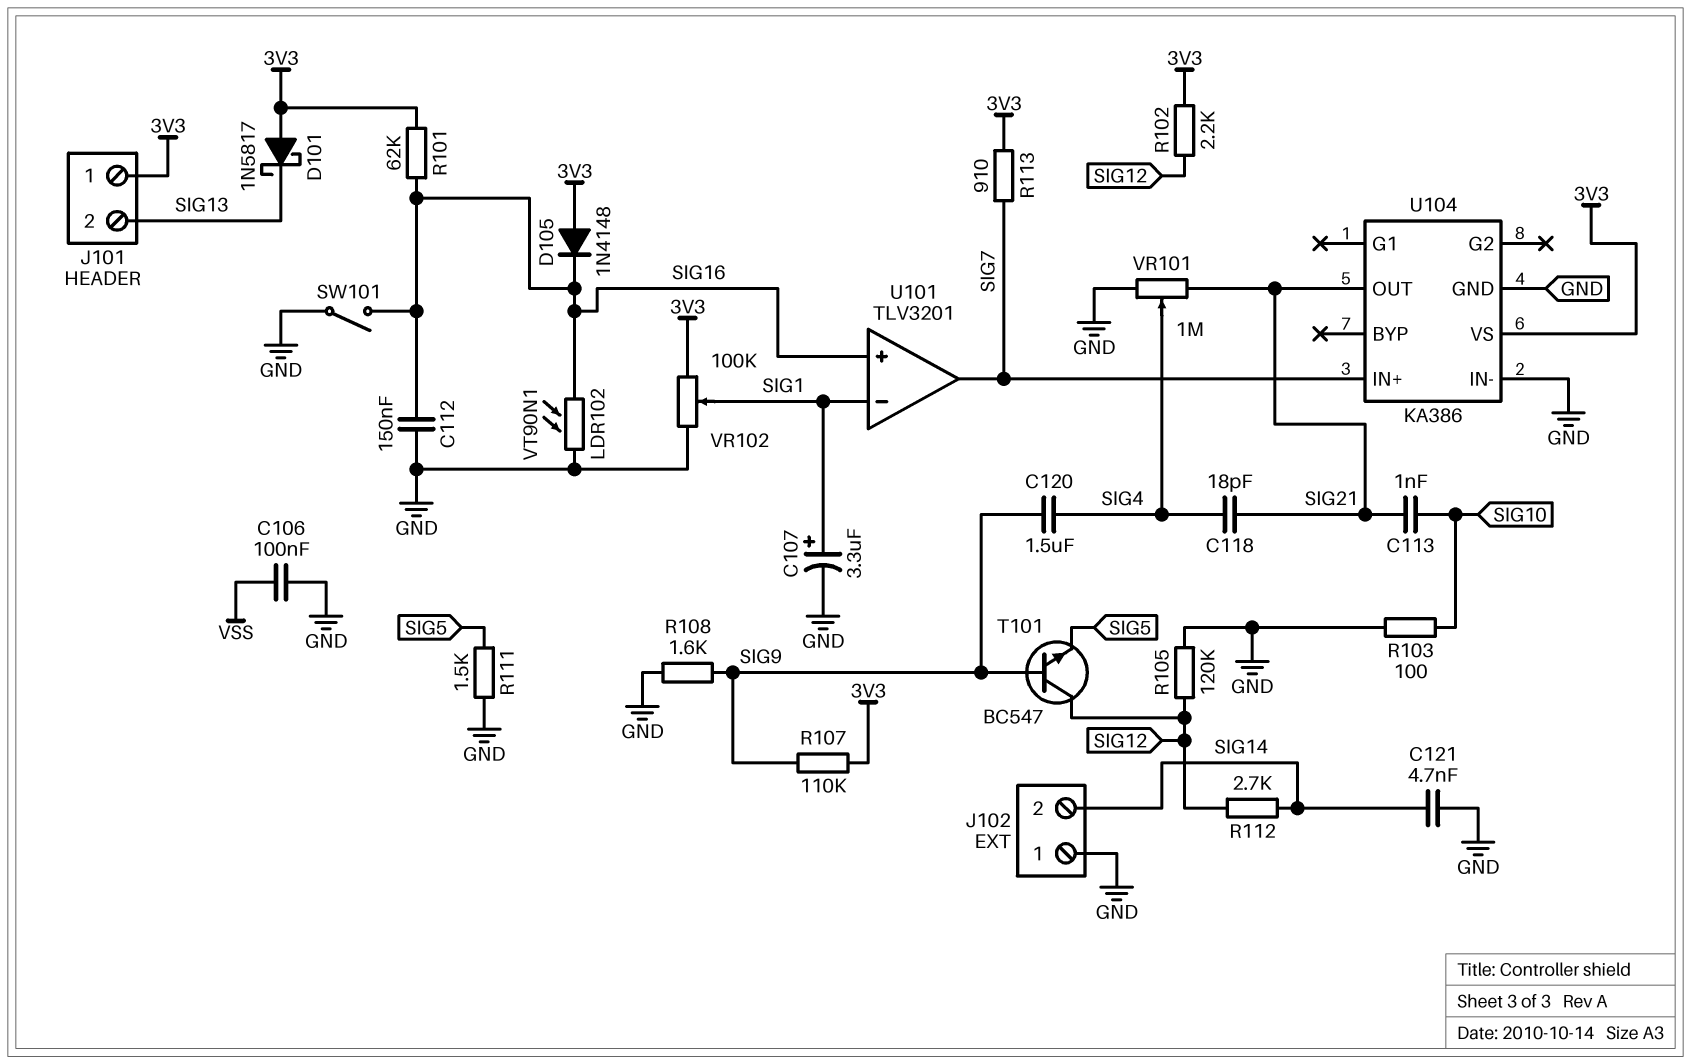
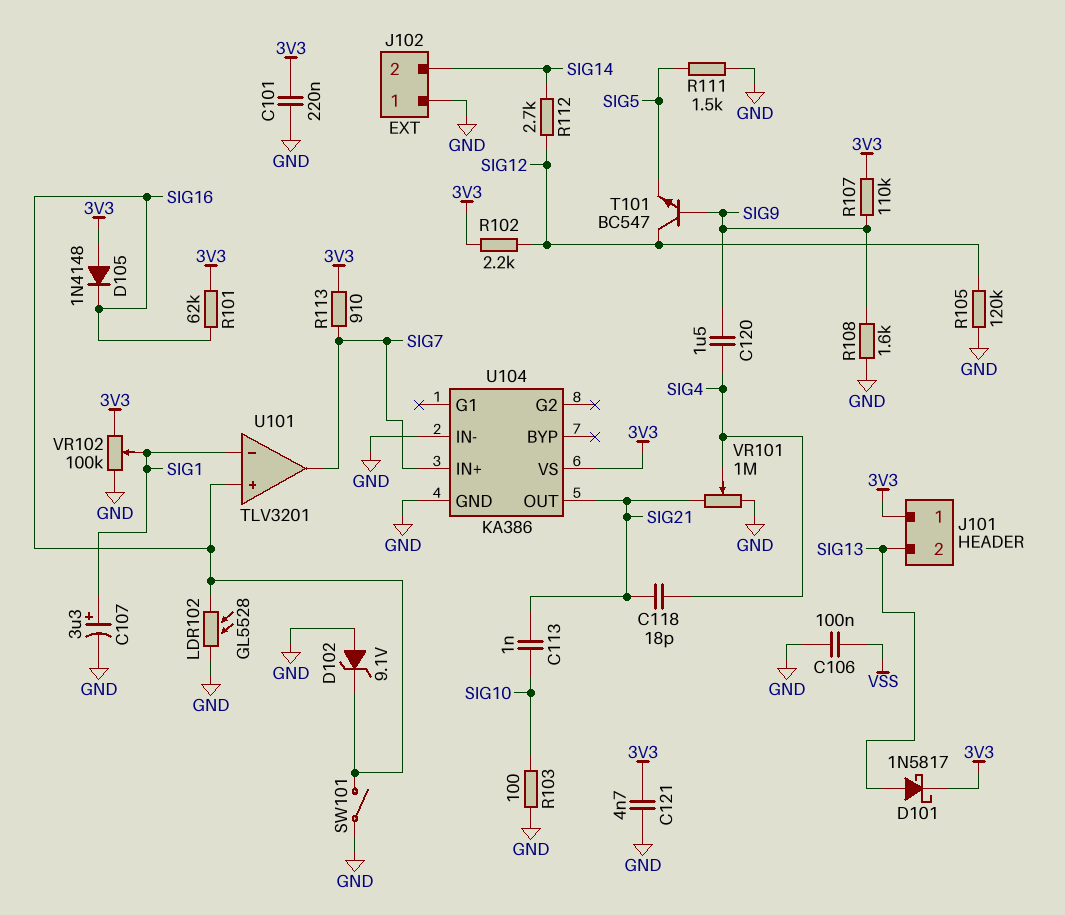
C101: none -> 220nF (3V3, GND)
C112: 150nF (GND, SIG16) -> none
C121: 4.7nF (GND, SIG14) -> 4.7nF (3V3, GND)
D101: schottky 1N5817 (A 3V3, K SIG13) -> schottky 1N5817 (A SIG13, K 3V3)
D102: none -> zener 9.1V (A GND, K SIG16)
LDR102: VT90N1 (GND, SIG16) -> GL5528 (GND, SIG16)

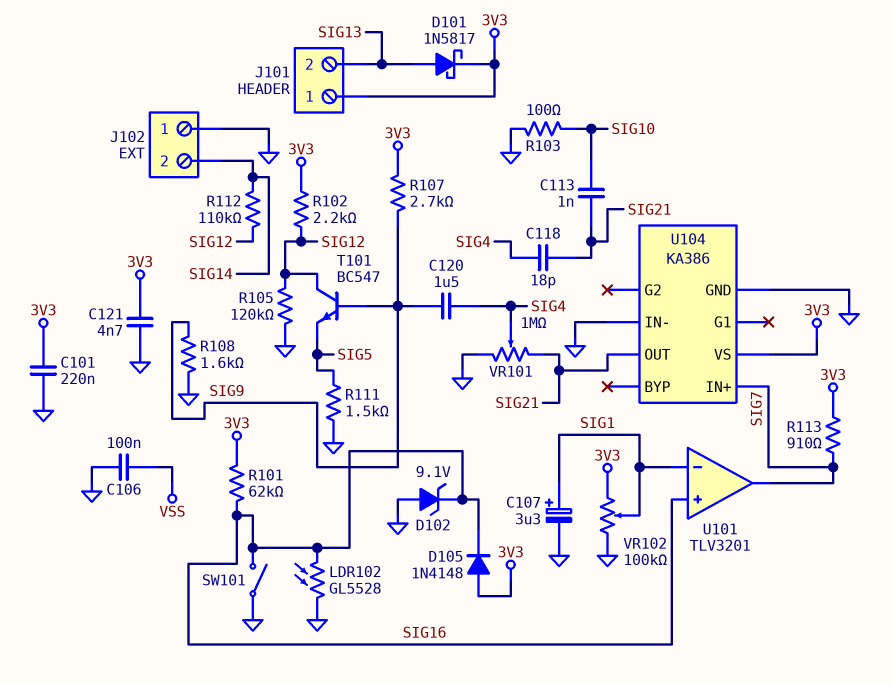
R107: 110k (3V3, SIG9) -> 2.7k (3V3, SIG9)
R112: 2.7k (SIG12, SIG14) -> 110k (SIG12, SIG14)

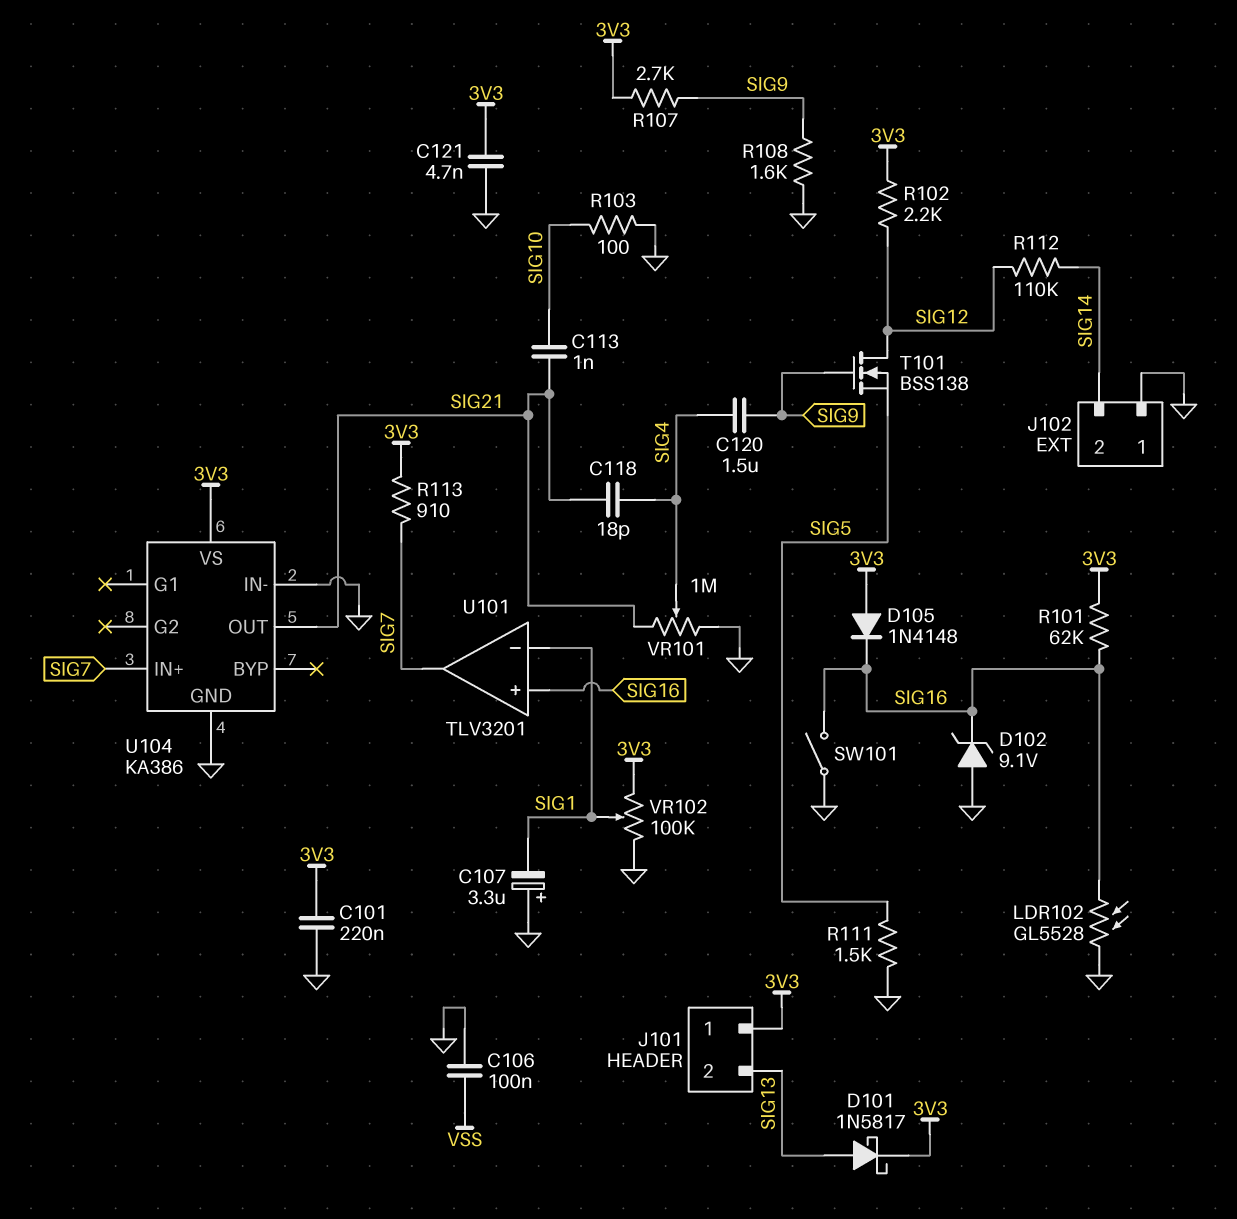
C107: 3.3uF (plus SIG1, minus GND) -> 3.3uF (plus GND, minus SIG1)
R105: 120k (GND, SIG12) -> none
T101: NPN BC547 (B SIG9, C SIG12, E SIG5) -> NMOS BSS138 (G SIG9, D SIG12, S SIG5)

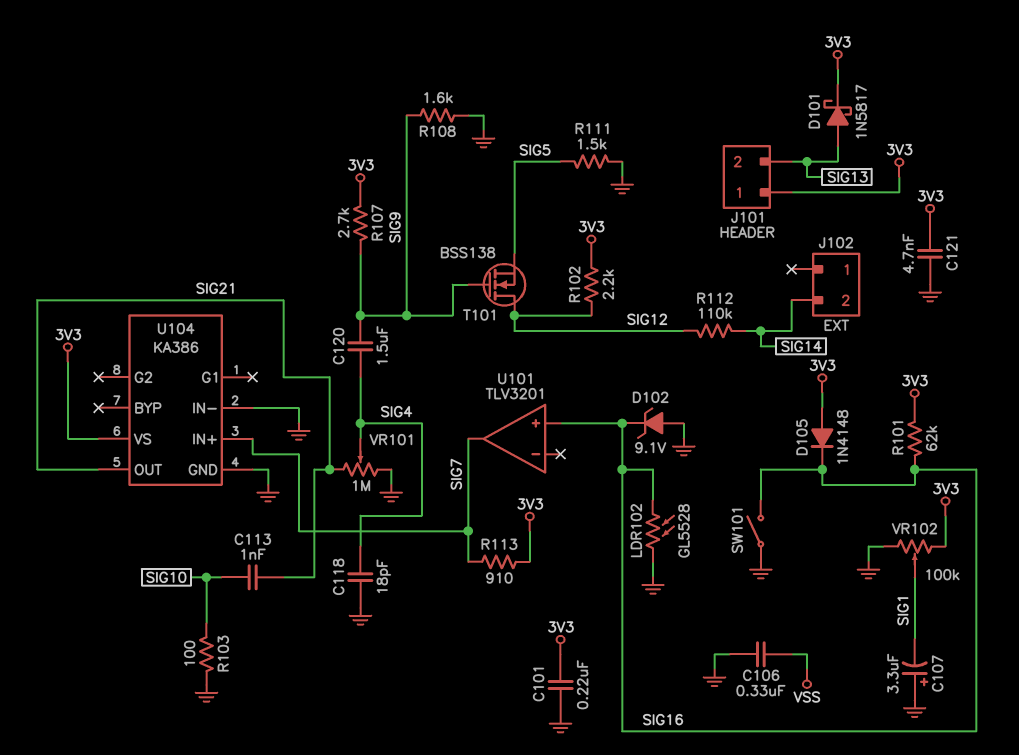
C106: 100nF (GND, VSS) -> 330nF (GND, VSS)
C118: 18pF (SIG4, SIG21) -> 18pF (GND, SIG4)
J102 pin 1: GND -> none
U101 pin in-: SIG1 -> none

